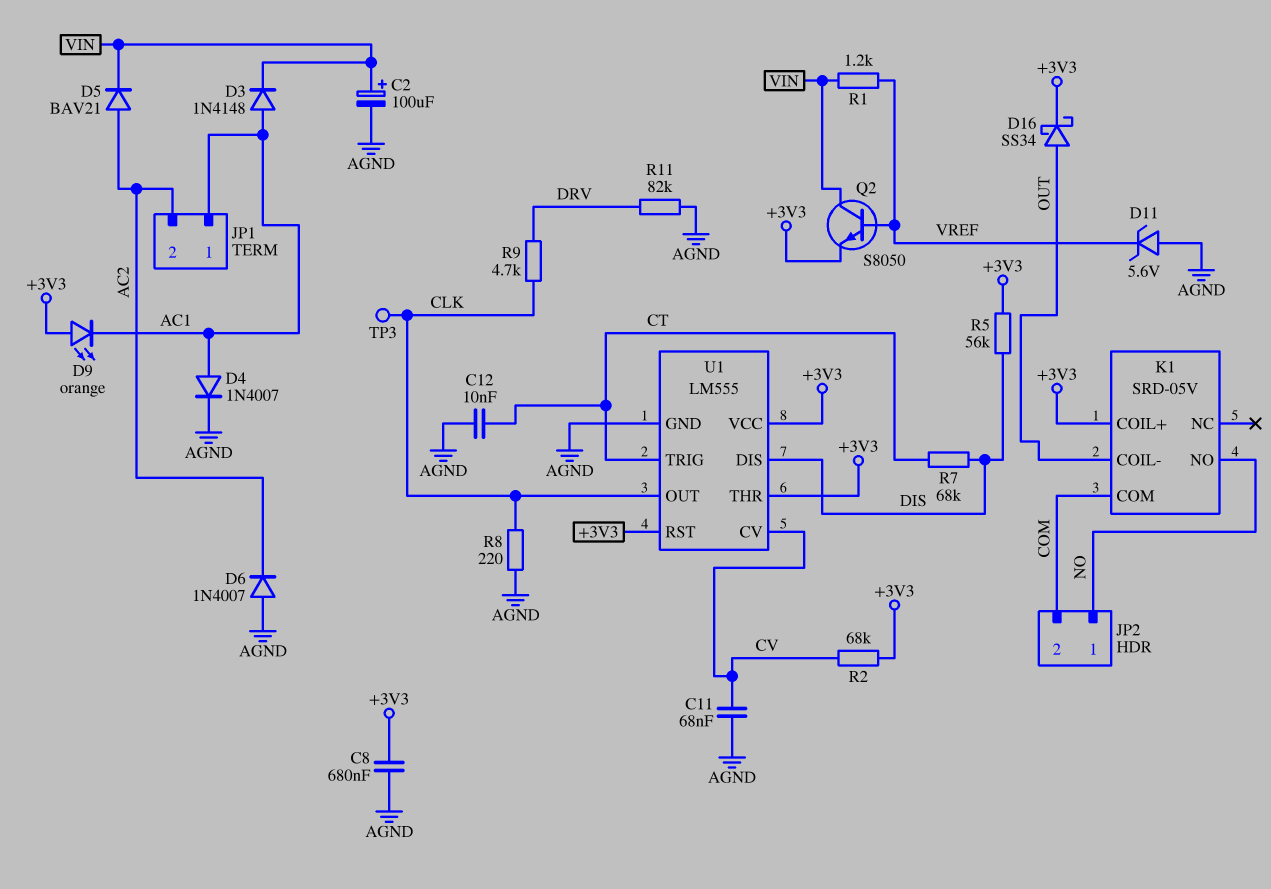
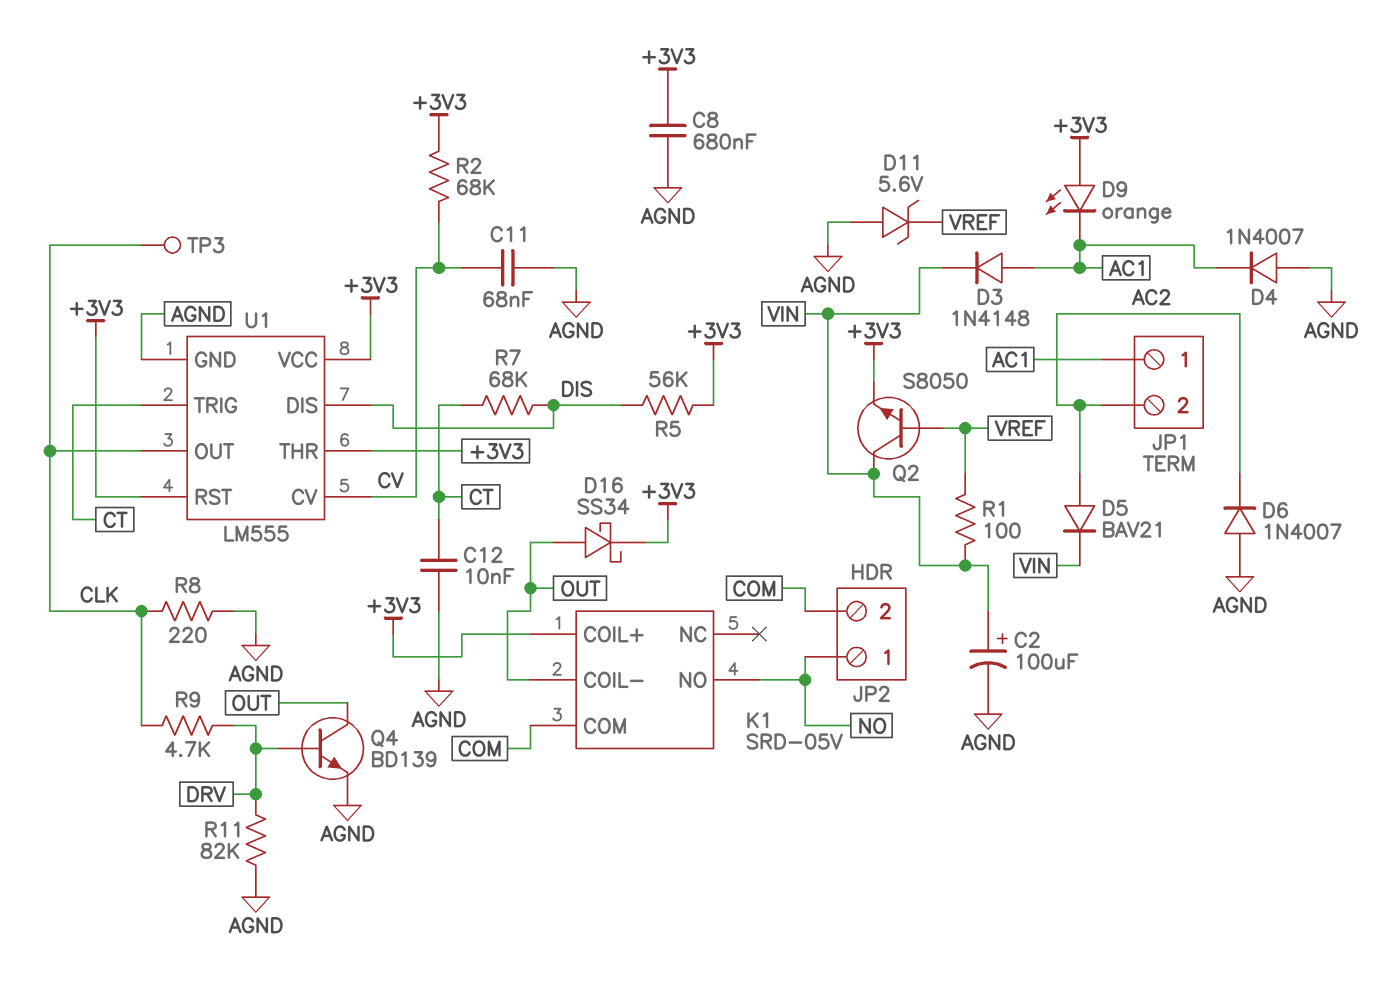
D4: diode 1N4007 (A AC1, K AGND) -> diode 1N4007 (A AGND, K AC1)
Q4: none -> NPN BD139 (B DRV, C OUT, E AGND)
R1: 1.2k (VIN, VREF) -> 100 (VIN, VREF)

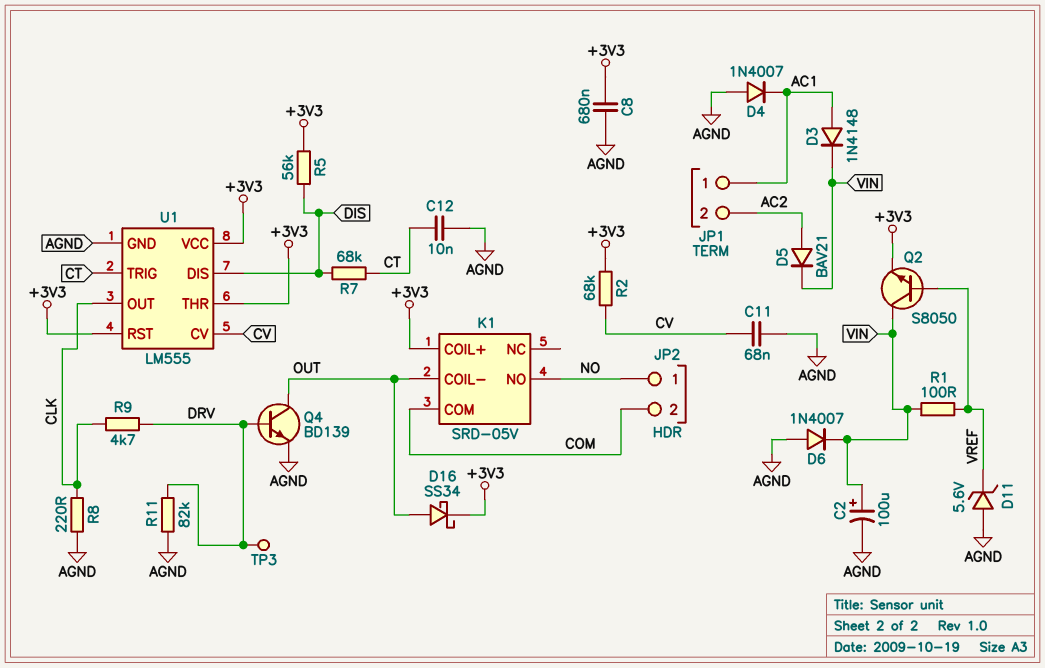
D6: diode 1N4007 (A AGND, K AC2) -> diode 1N4007 (A AGND, K VIN)
D9: LED orange (A +3V3, K AC1) -> none
TP3: test point (CLK) -> test point (DRV)

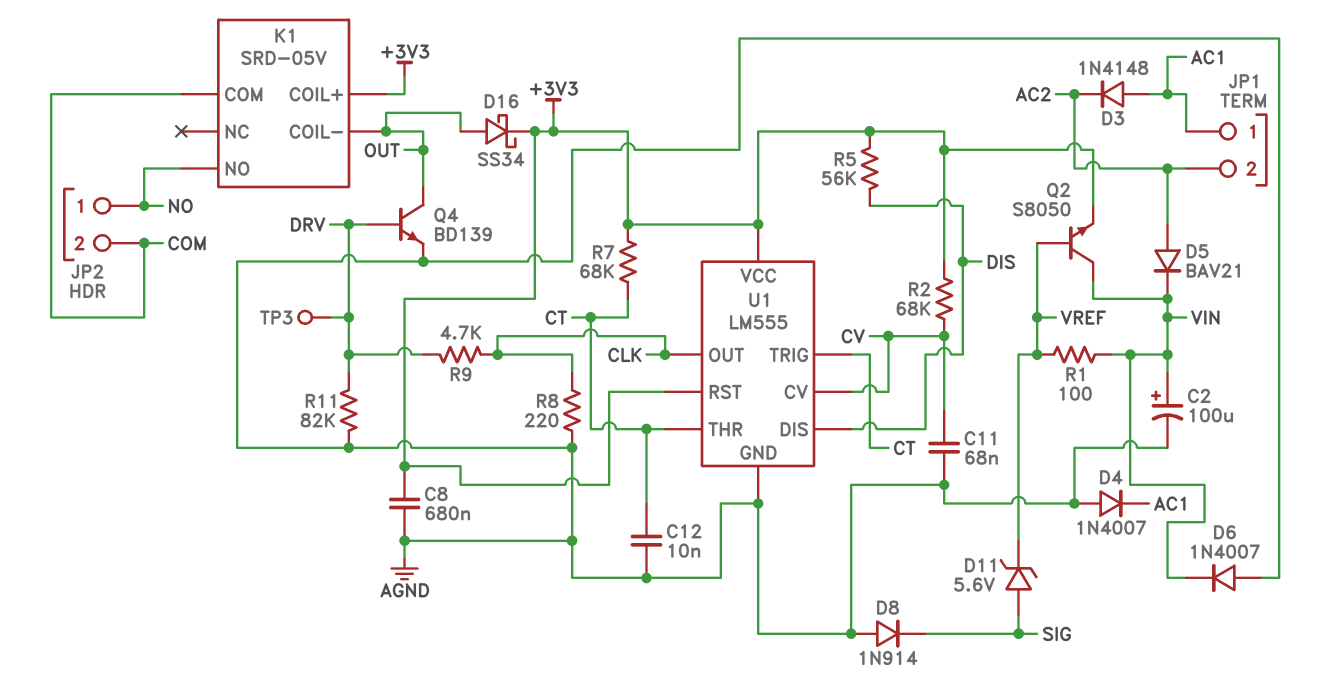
D3: diode 1N4148 (A AC1, K VIN) -> diode 1N4148 (A AC1, K AC2)
D8: none -> diode 1N914 (A AGND, K SIG)
D11: zener 5.6V (A AGND, K VREF) -> zener 5.6V (A SIG, K VREF)
R7: 68k (CT, DIS) -> 68k (+3V3, CT)
U1 pin THR: +3V3 -> CT

